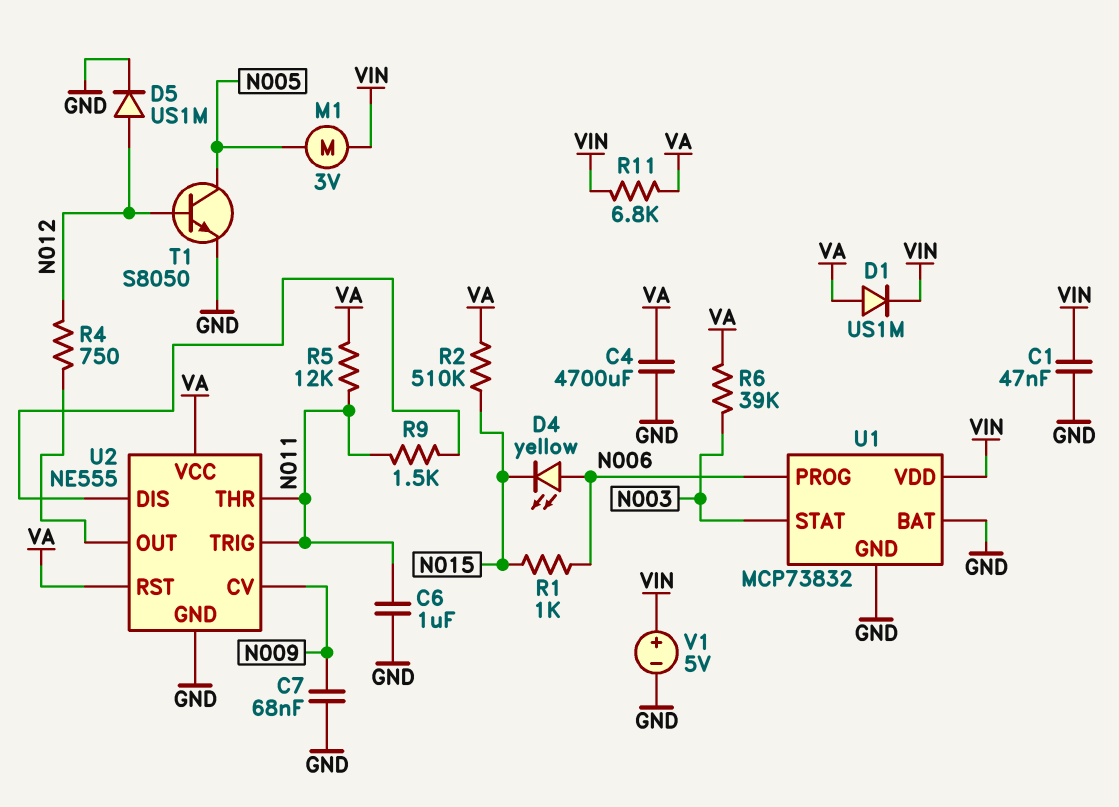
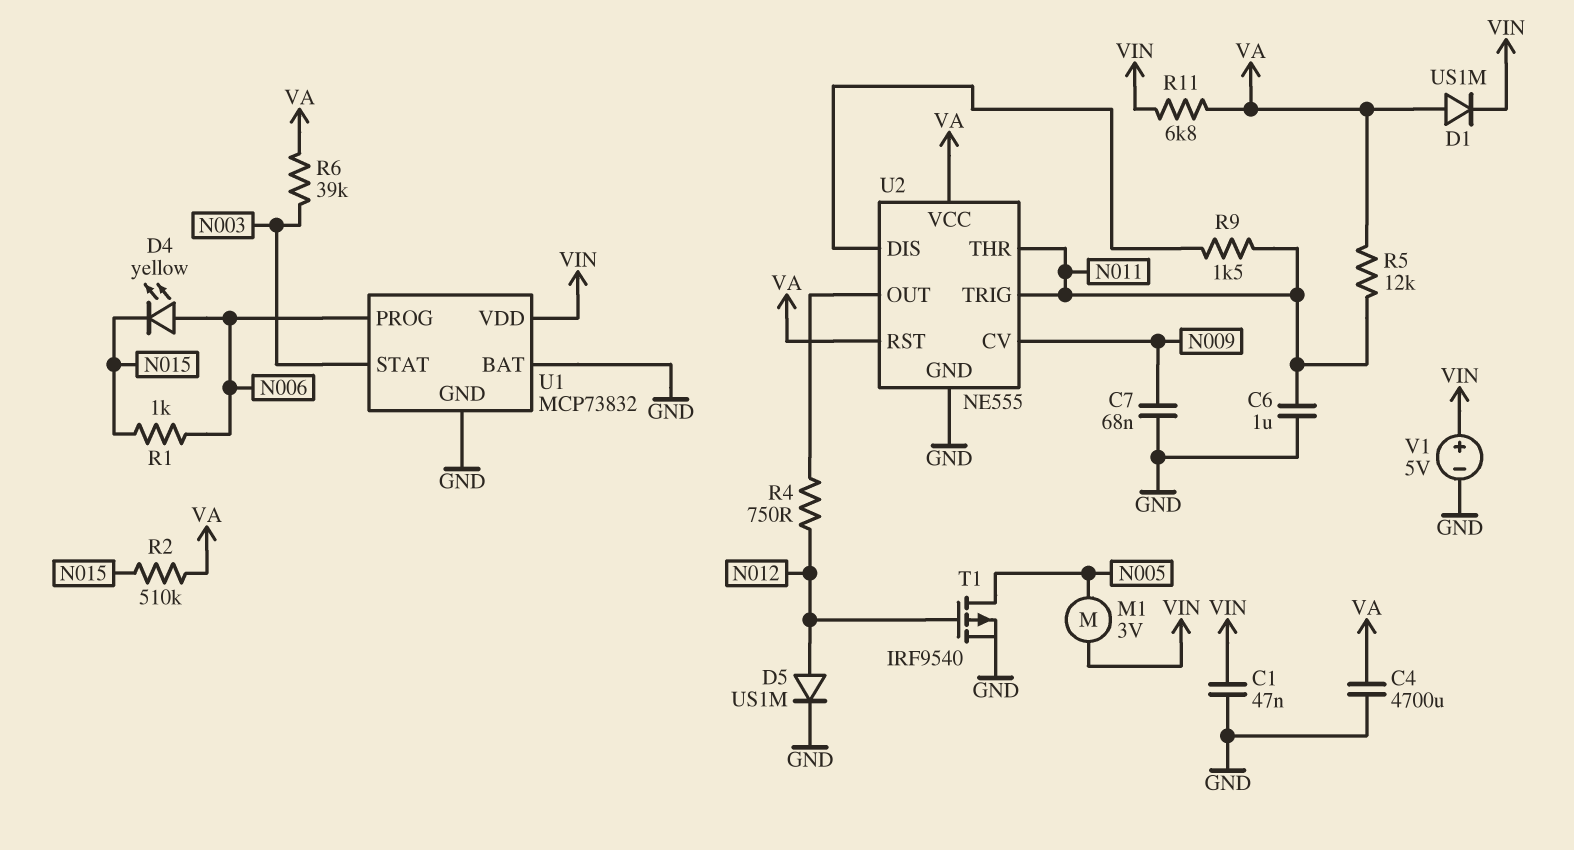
T1: NPN S8050 (B N012, C N005, E GND) -> PMOS IRF9540 (G N012, D N005, S GND)

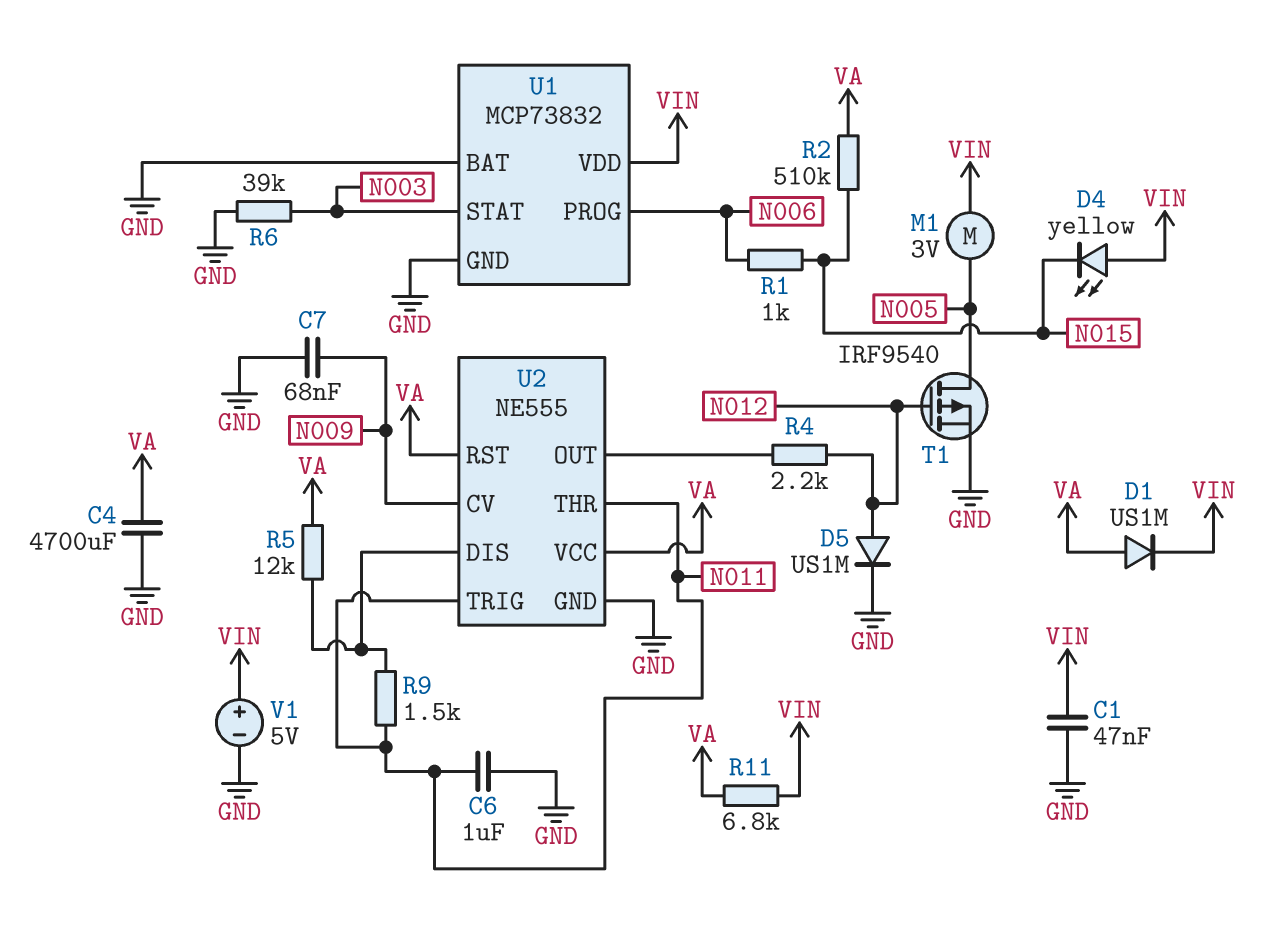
D4: LED yellow (A N006, K N015) -> LED yellow (A VIN, K N015)
R4: 750 (N012, U2/OUT) -> 2.2k (N012, U2/OUT)
R5: 12k (N011, VA) -> 12k (U2/DIS, VA)
R6: 39k (N003, VA) -> 39k (GND, N003)

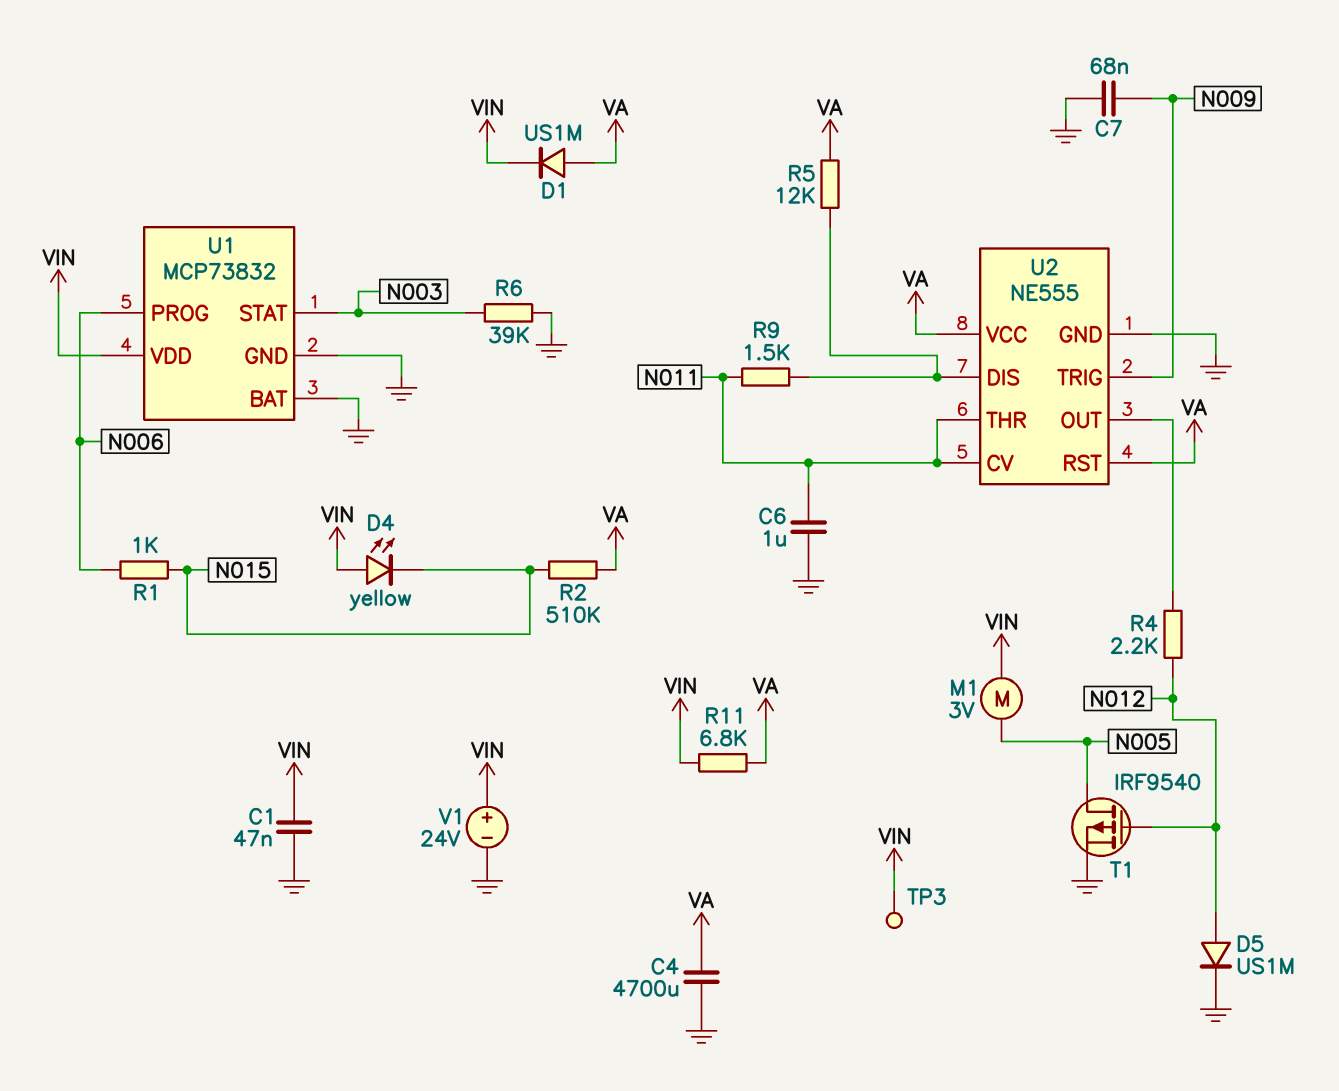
TP3: none -> test point (VIN)
U2 pin CV: N009 -> N011
U2 pin TRIG: N011 -> N009
V1: 5V (plus VIN, minus GND) -> 24V (plus VIN, minus GND)

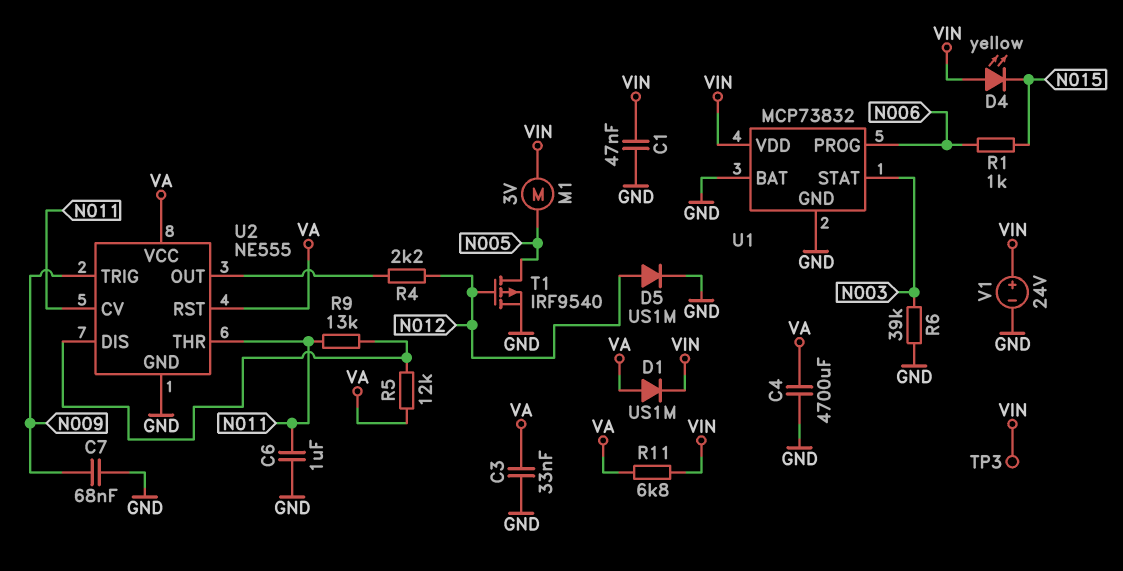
C3: none -> 33nF (GND, VA)
R2: 510k (N015, VA) -> none
R9: 1.5k (N011, U2/DIS) -> 13k (N011, U2/DIS)

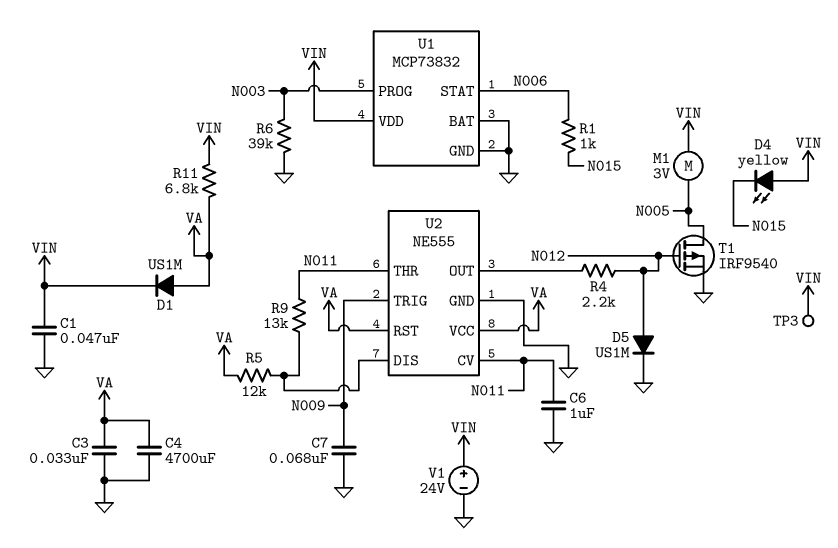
U1 pin PROG: N006 -> N003
U1 pin STAT: N003 -> N006

